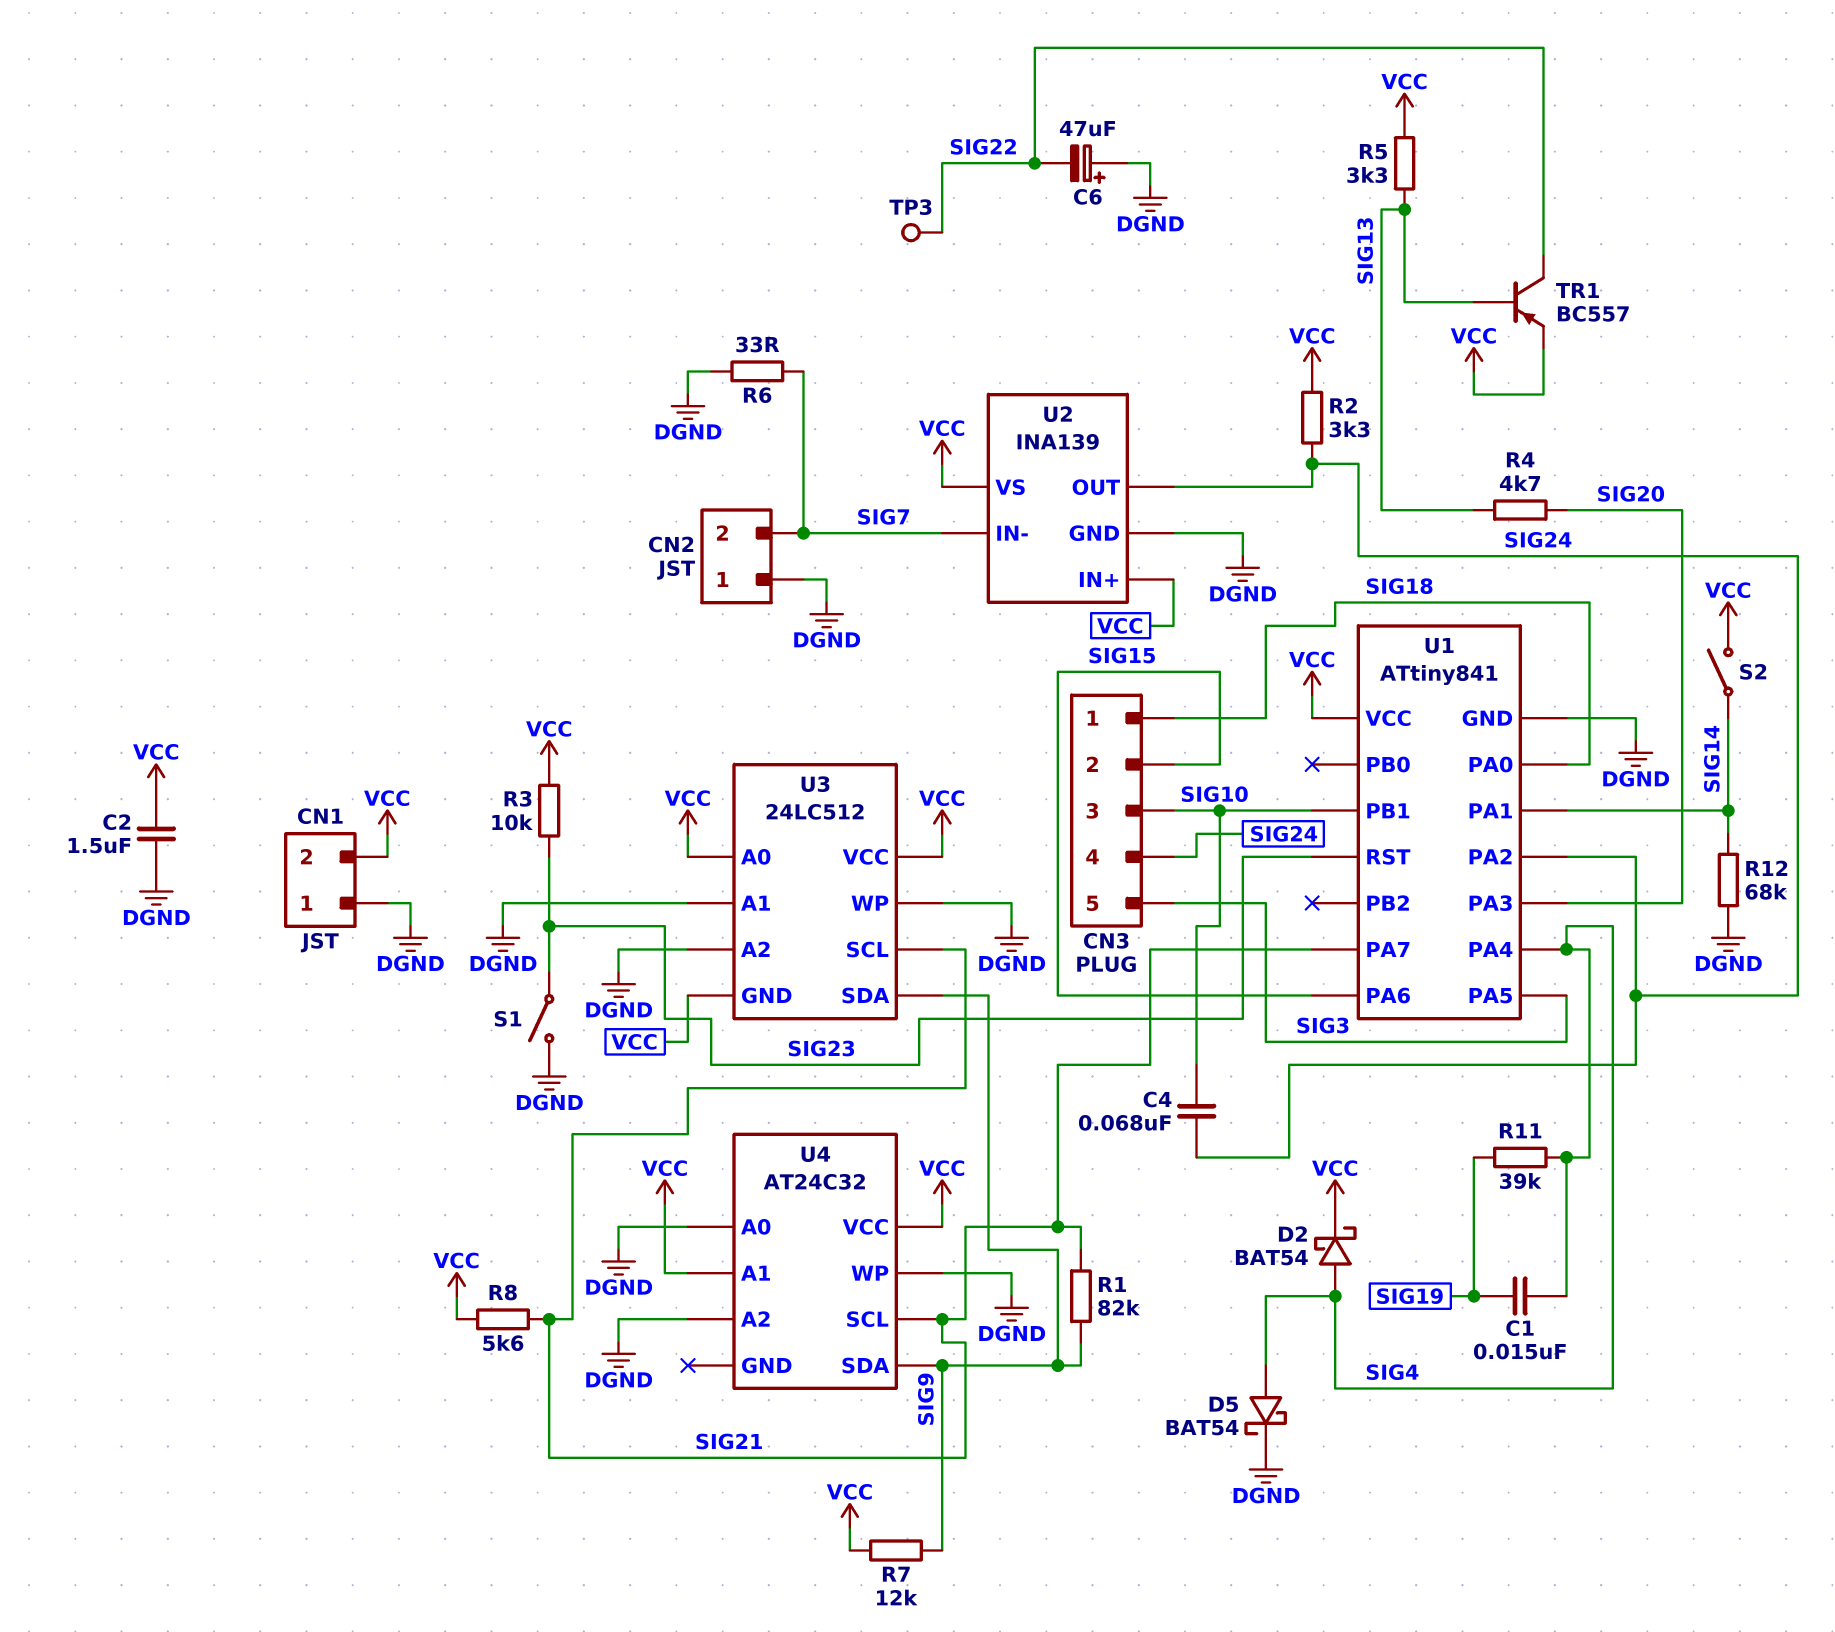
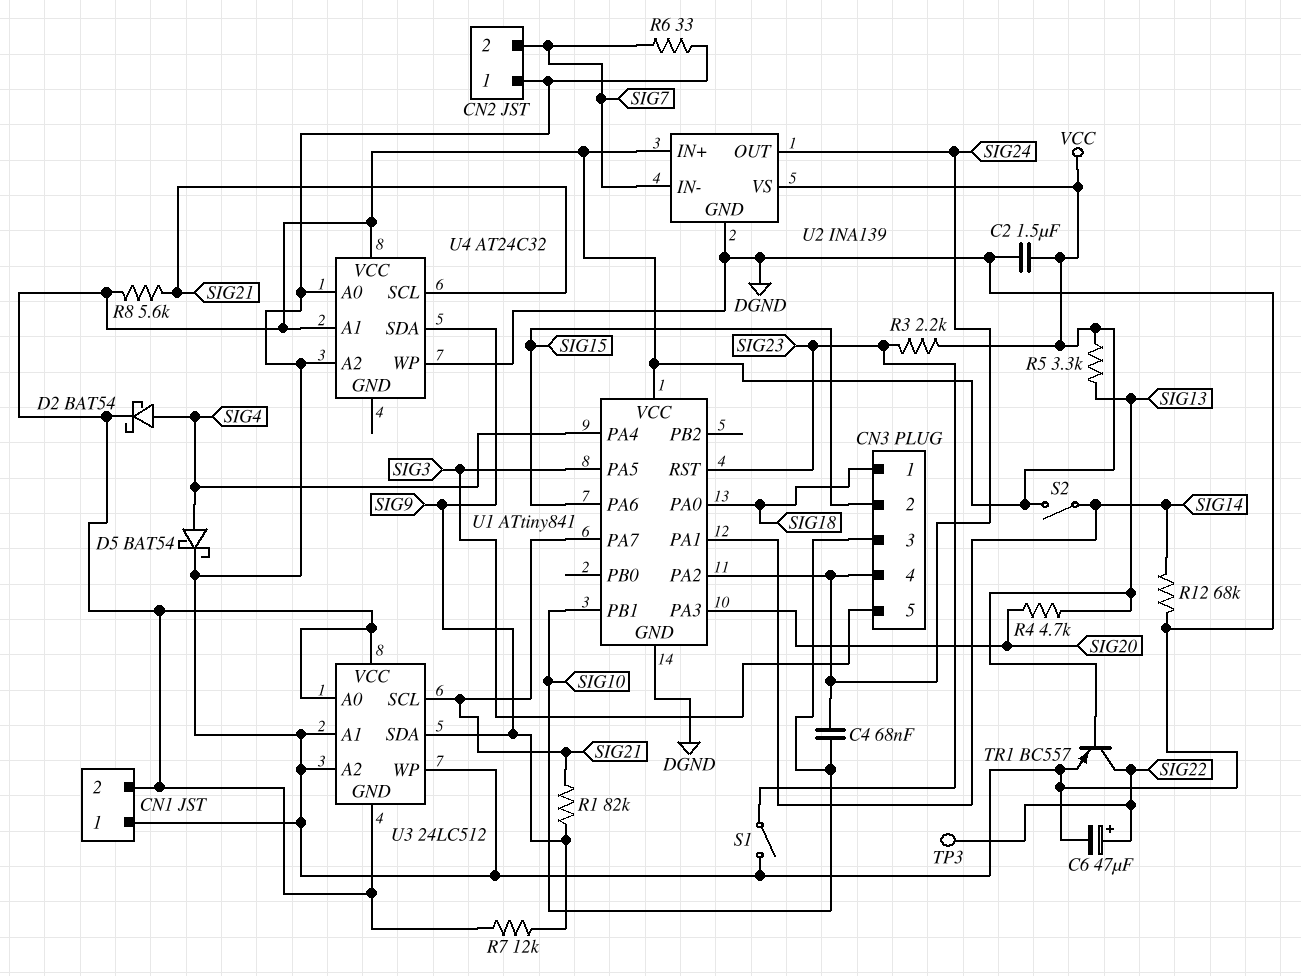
C1: 15nF (SIG4, SIG19) -> none
C6: 47uF (plus DGND, minus SIG22) -> 47uF (plus SIG22, minus DGND)
R2: 3.3k (SIG24, VCC) -> none
R3: 10k (SIG23, VCC) -> 2.2k (SIG23, VCC)
R11: 39k (SIG4, SIG19) -> none
TR1: PNP BC557 (B SIG13, C SIG22, E VCC) -> PNP BC557 (B SIG13, C SIG22, E DGND)

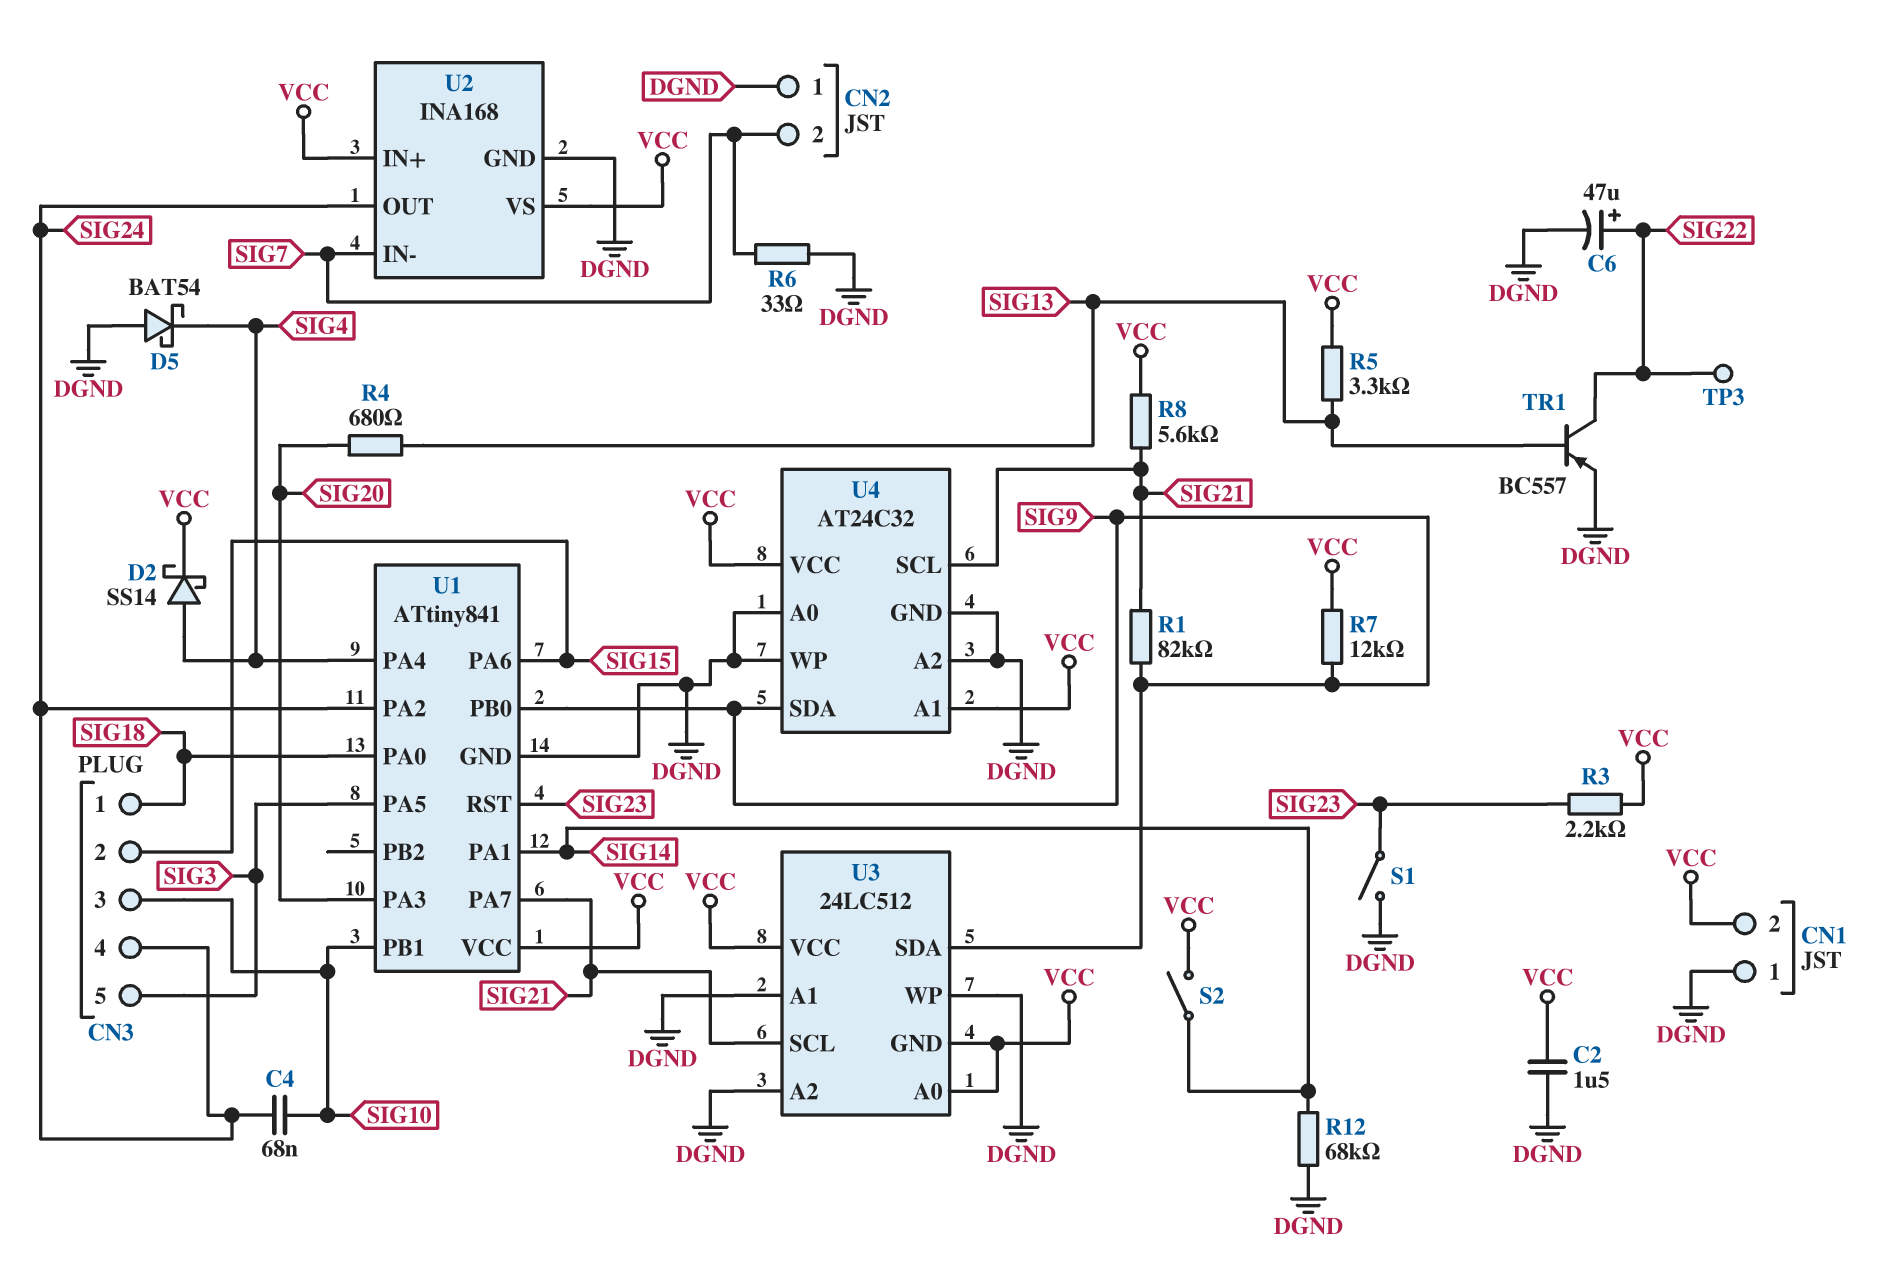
D2: schottky BAT54 (A SIG4, K VCC) -> schottky SS14 (A SIG4, K VCC)
D5: schottky BAT54 (A SIG4, K DGND) -> schottky BAT54 (A DGND, K SIG4)
R4: 4.7k (SIG13, SIG20) -> 680 (SIG13, SIG20)
U1 pin PB0: none -> SIG9
U2: INA139 -> INA168
U4 pin GND: none -> DGND

